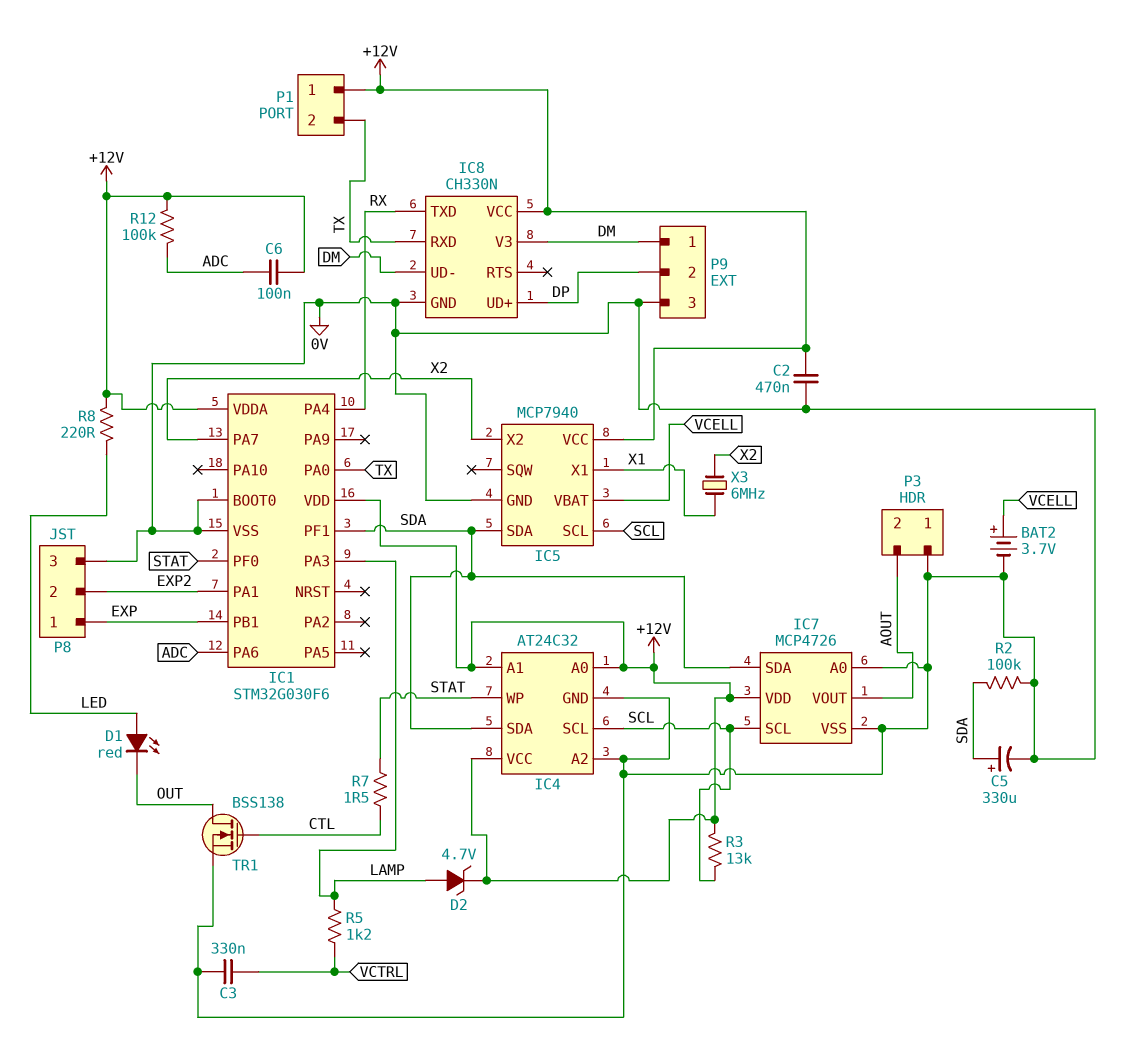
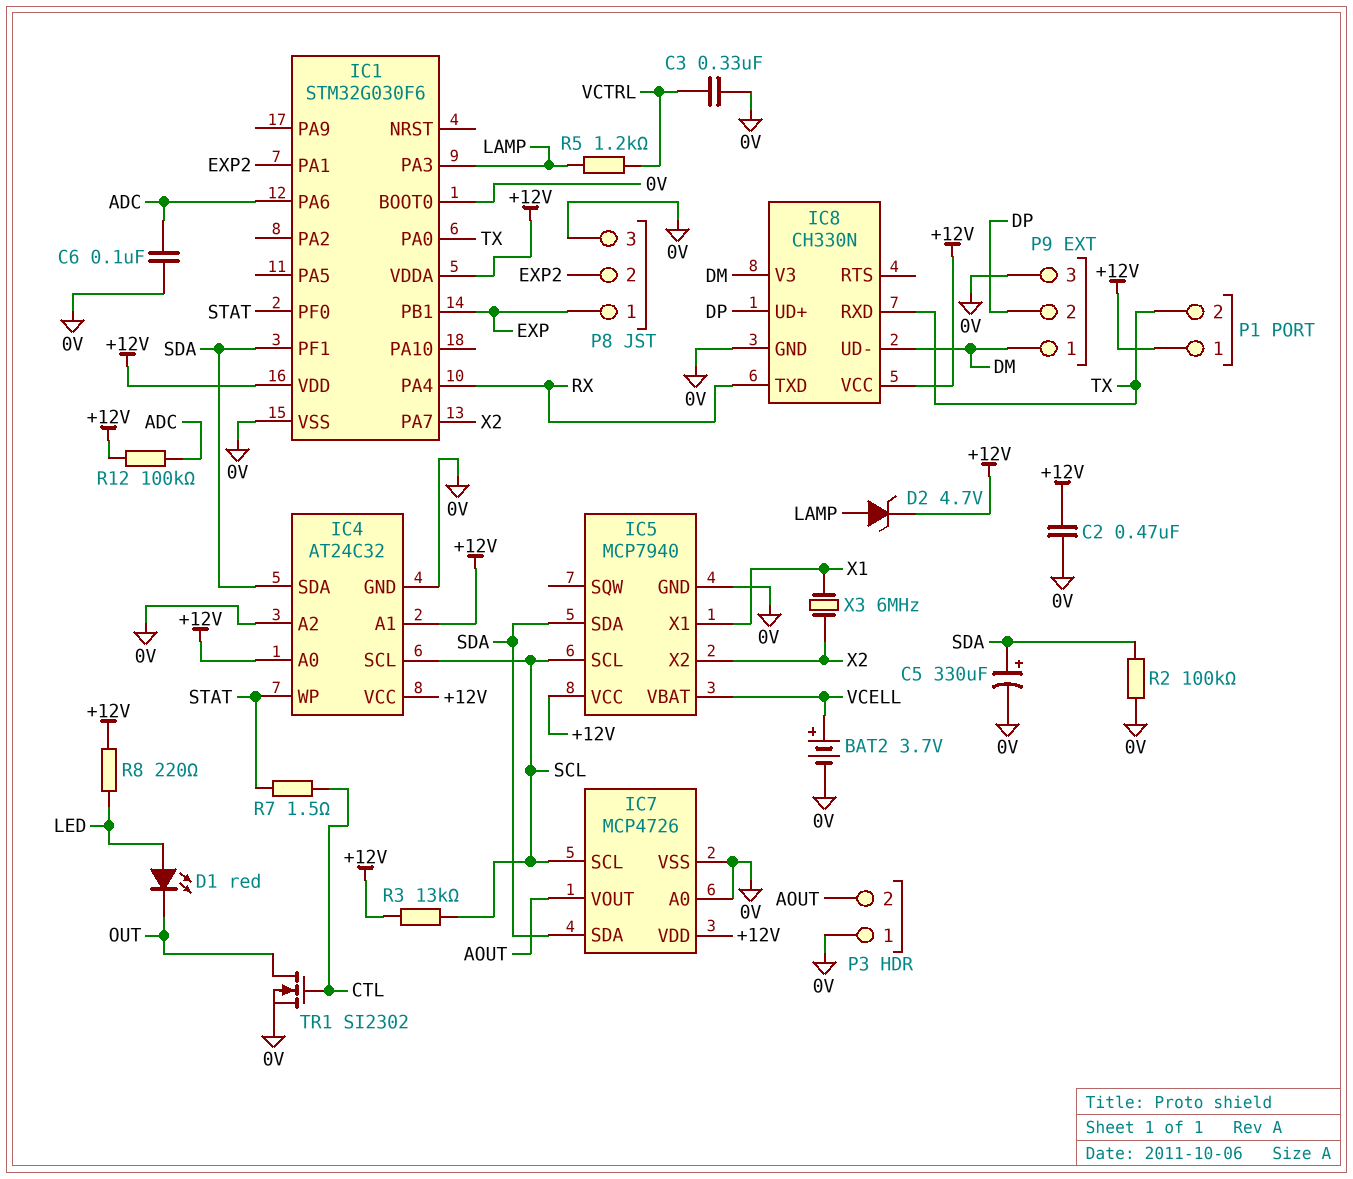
C6: 100nF (+12V, ADC) -> 100nF (0V, ADC)
TR1: NMOS BSS138 (G CTL, D OUT, S 0V) -> NMOS SI2302 (G CTL, D OUT, S 0V)

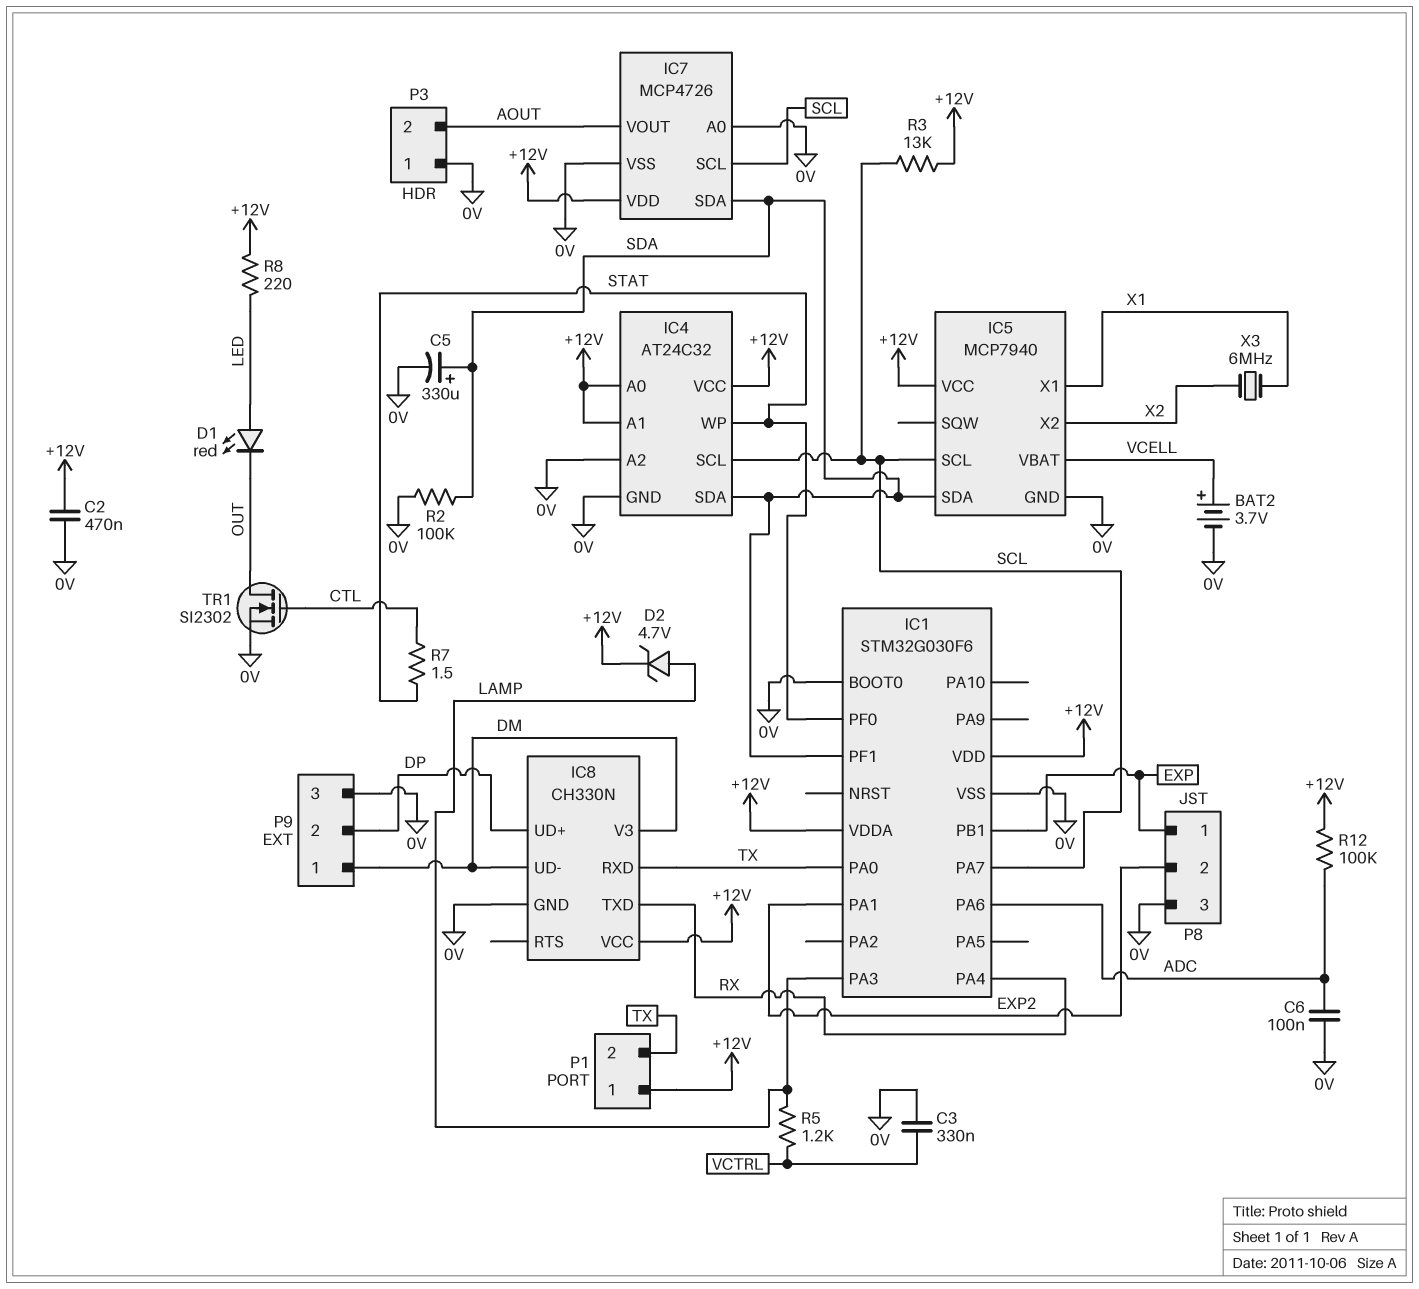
IC1 pin PA7: X2 -> SCL

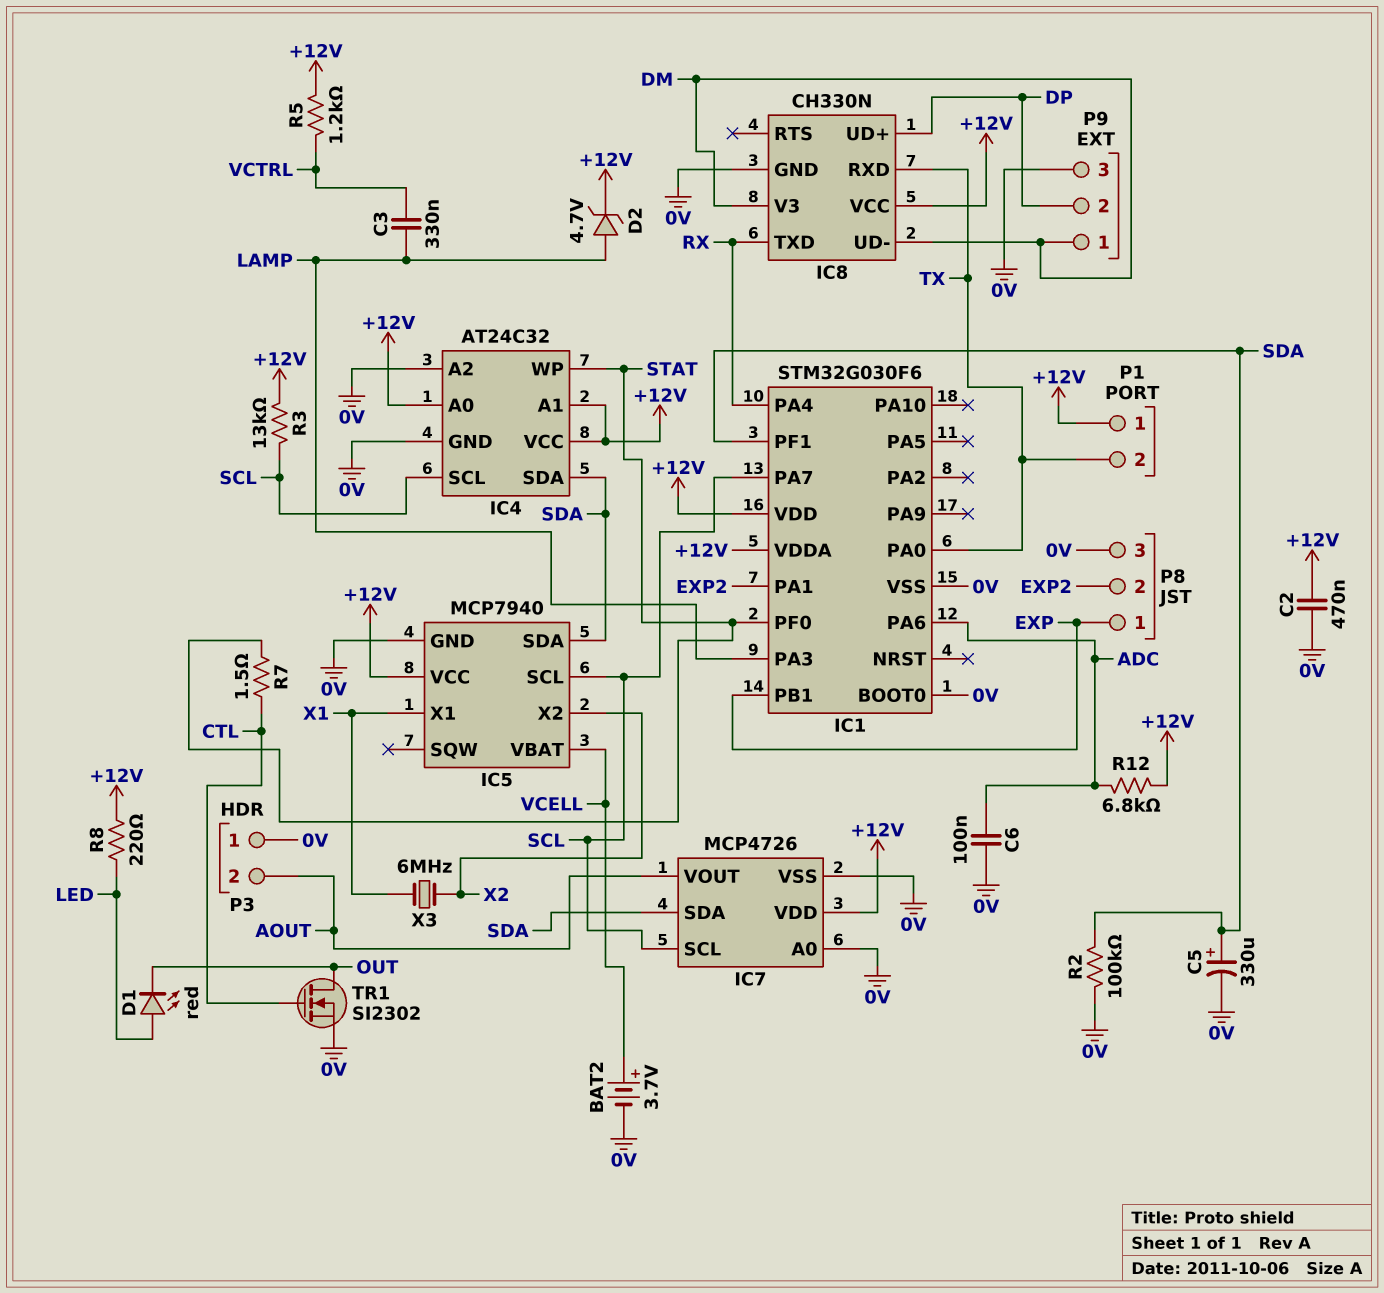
C3: 330nF (0V, VCTRL) -> 330nF (LAMP, VCTRL)
R5: 1.2k (LAMP, VCTRL) -> 1.2k (+12V, VCTRL)
R12: 100k (+12V, ADC) -> 6.8k (+12V, ADC)

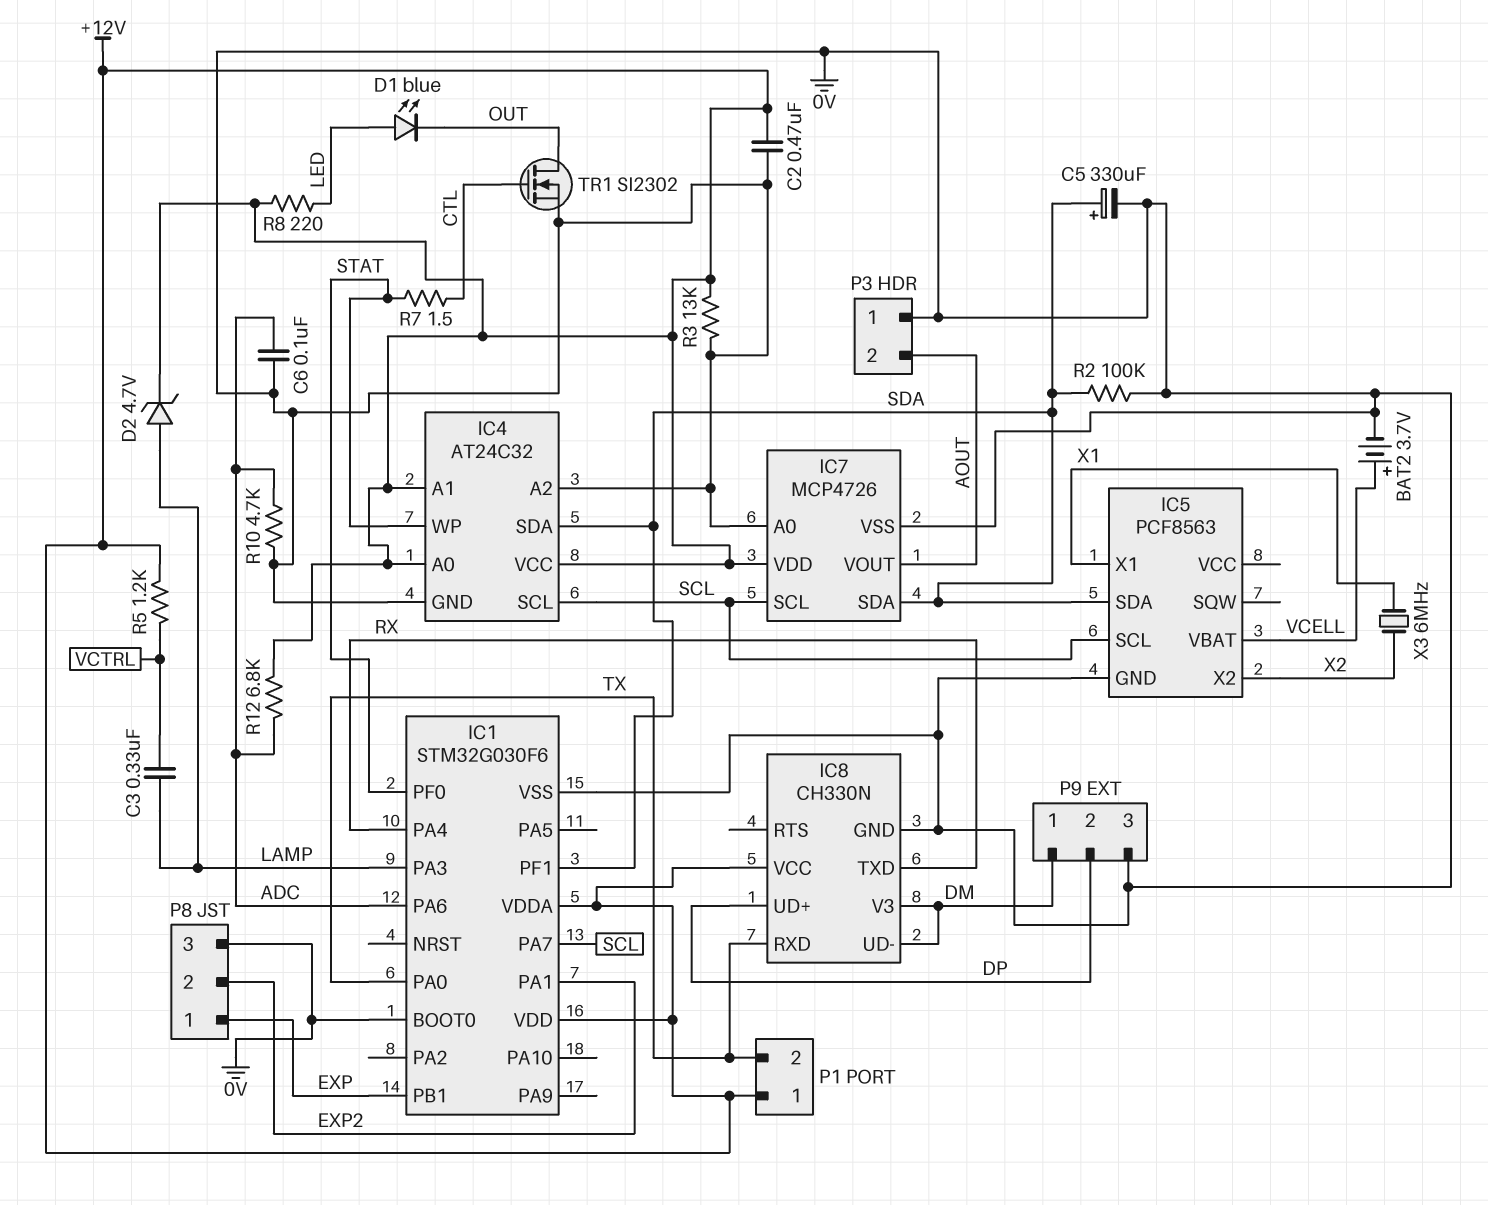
D1: LED red (A LED, K OUT) -> LED blue (A LED, K OUT)
IC5: MCP7940 -> PCF8563
IC5 pin VCC: +12V -> none
R3: 13k (+12V, SCL) -> 13k (+12V, 0V)
R10: none -> 4.7k (0V, ADC)

